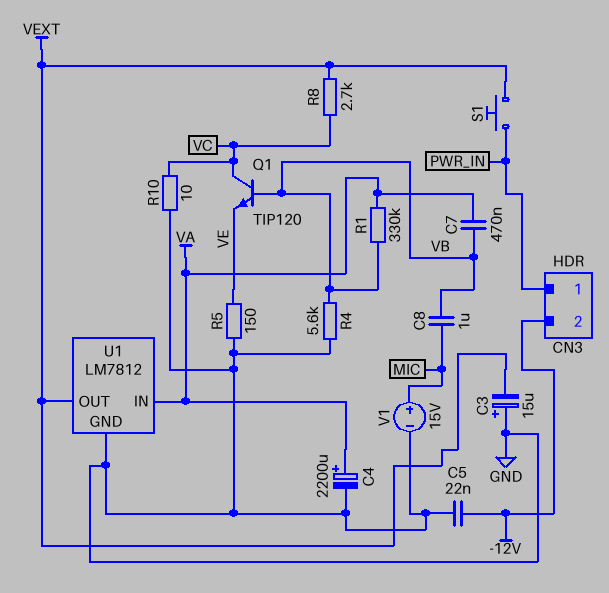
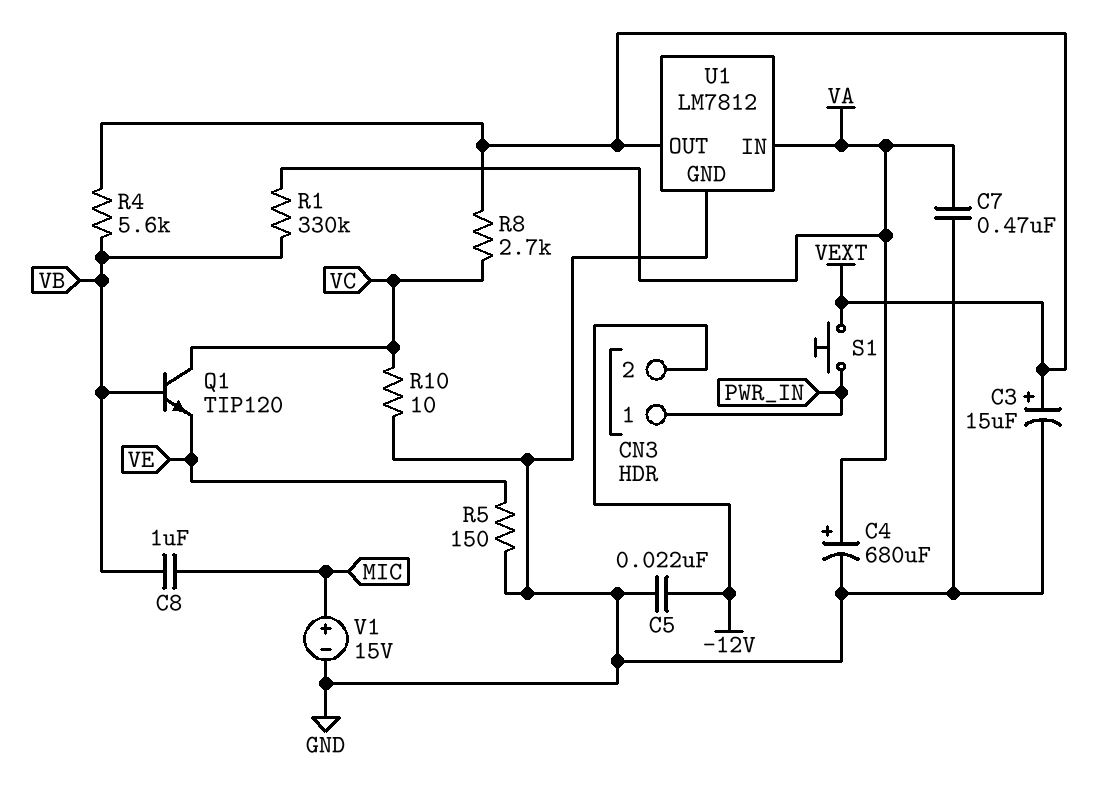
C3: 15uF (plus GND, minus VEXT) -> 15uF (plus VEXT, minus GND)
C4: 2200uF (plus VA, minus GND) -> 680uF (plus VA, minus GND)
C7: 470nF (VA, VB) -> 470nF (GND, VA)
R4: 5.6k (GND, VB) -> 5.6k (VB, VEXT)

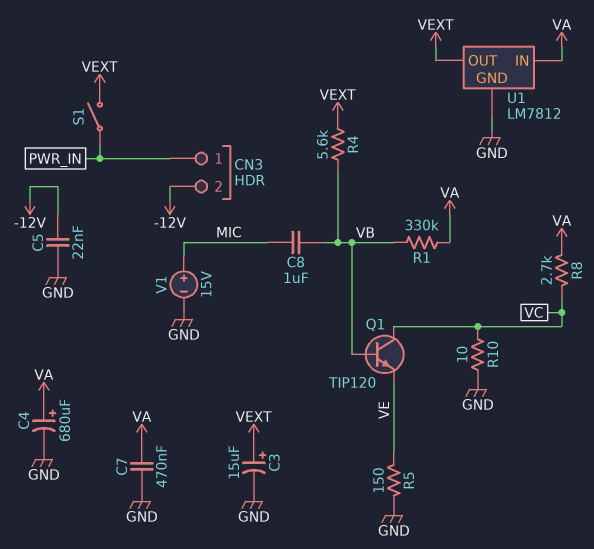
R8: 2.7k (VC, VEXT) -> 2.7k (VA, VC)
S1: button (PWR_IN, VEXT) -> switch (PWR_IN, VEXT)

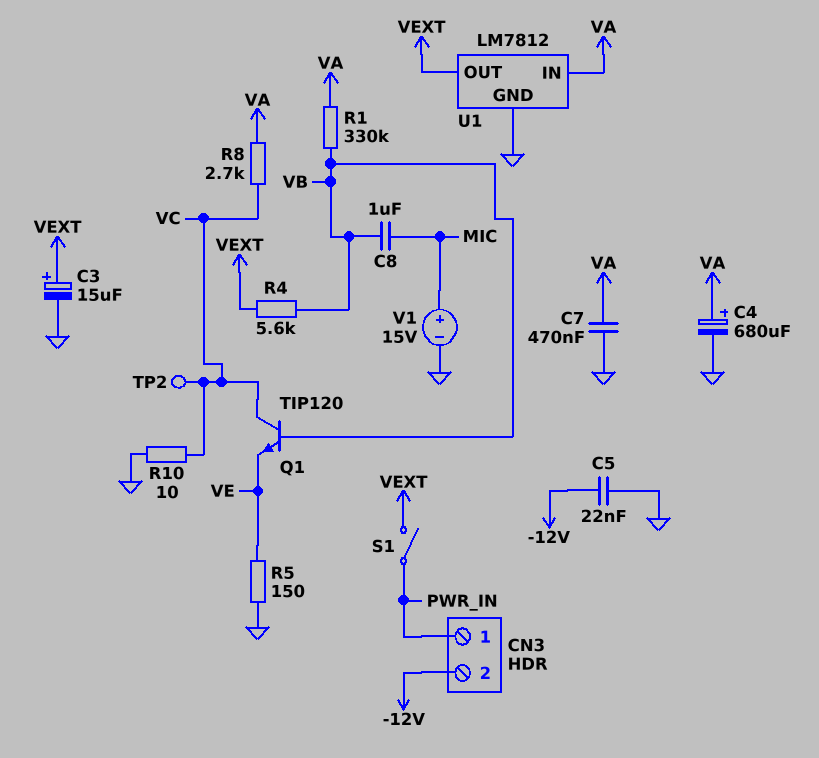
TP2: none -> test point (VC)

